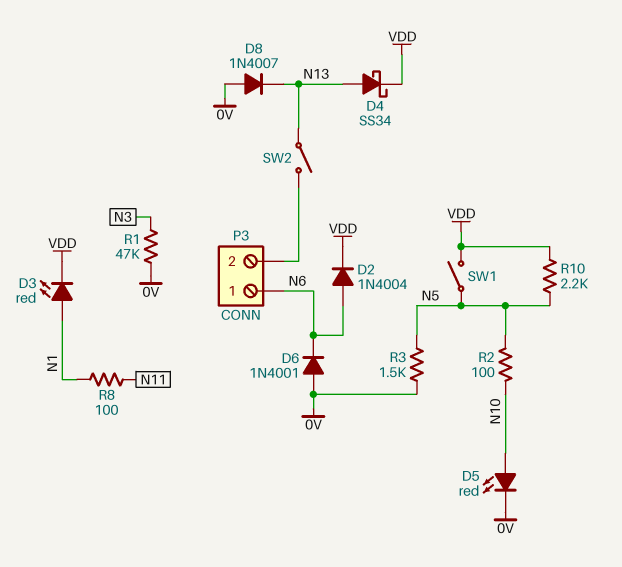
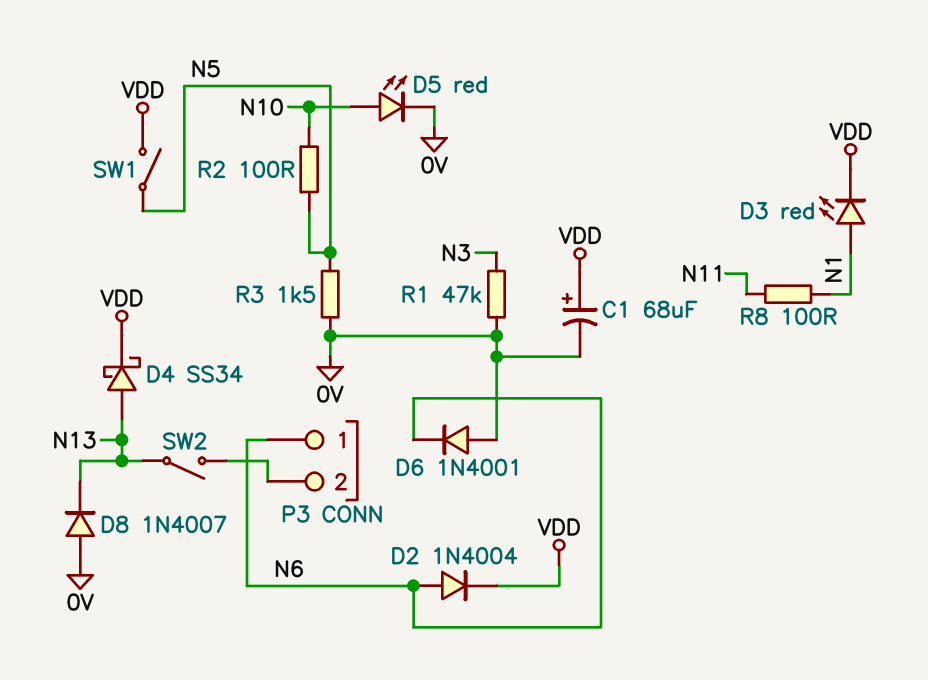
C1: none -> 68uF (plus VDD, minus 0V)
R10: 2.2k (N5, VDD) -> none

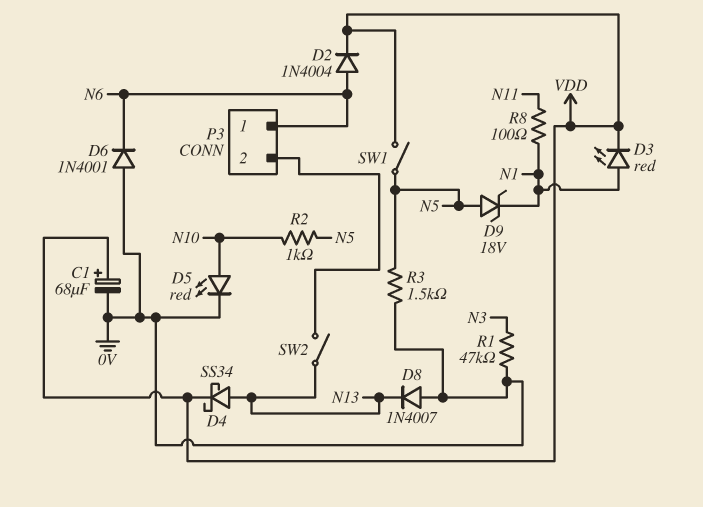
D9: none -> zener 18V (A N5, K N1)
R2: 100 (N5, N10) -> 1k (N5, N10)

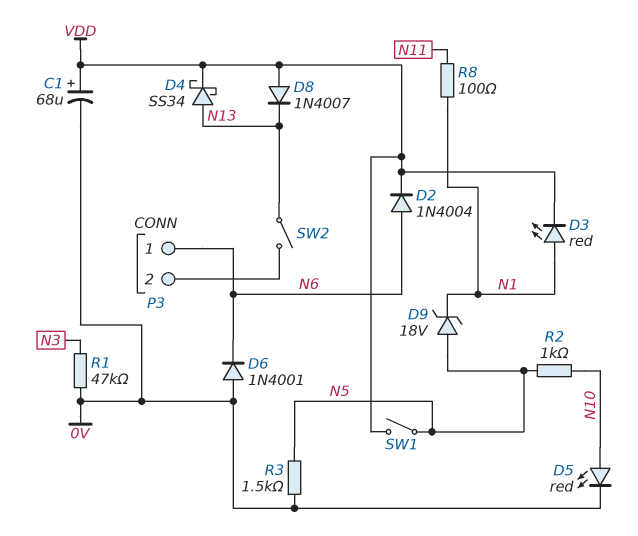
D8: diode 1N4007 (A 0V, K N13) -> diode 1N4007 (A VDD, K N13)

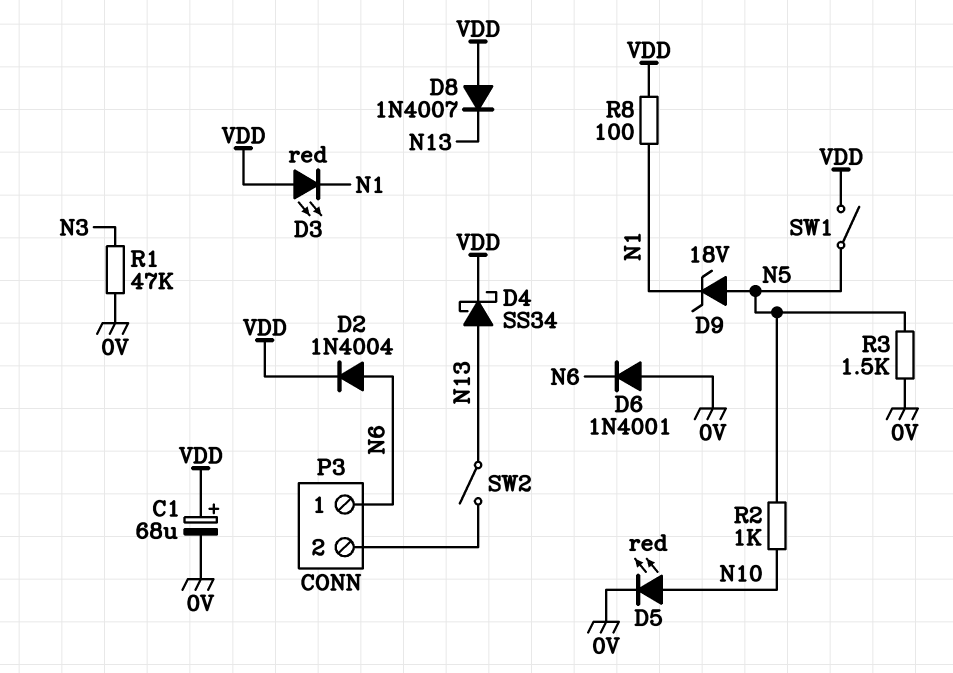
D3: LED red (A N1, K VDD) -> LED red (A VDD, K N1)
R8: 100 (N1, N11) -> 100 (N1, VDD)

